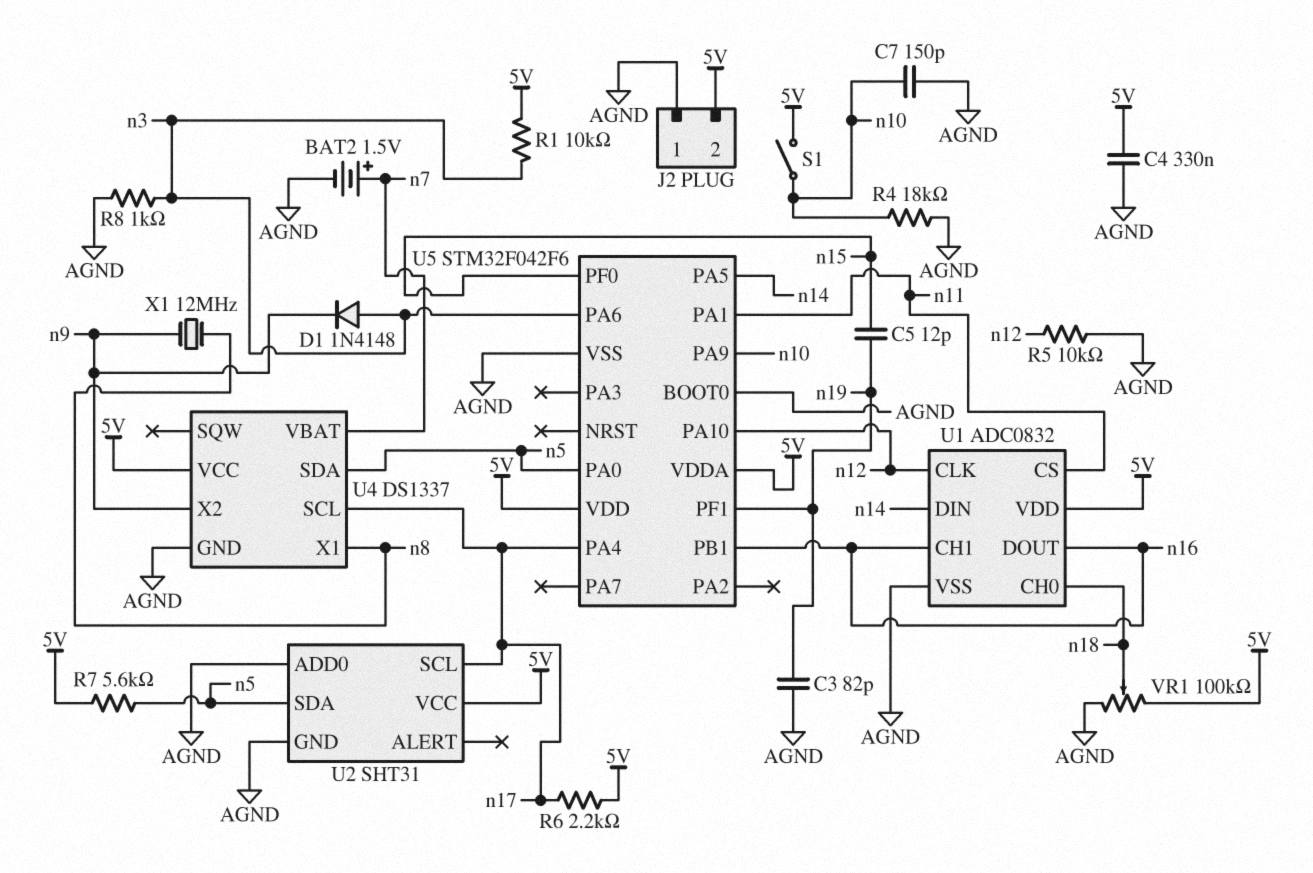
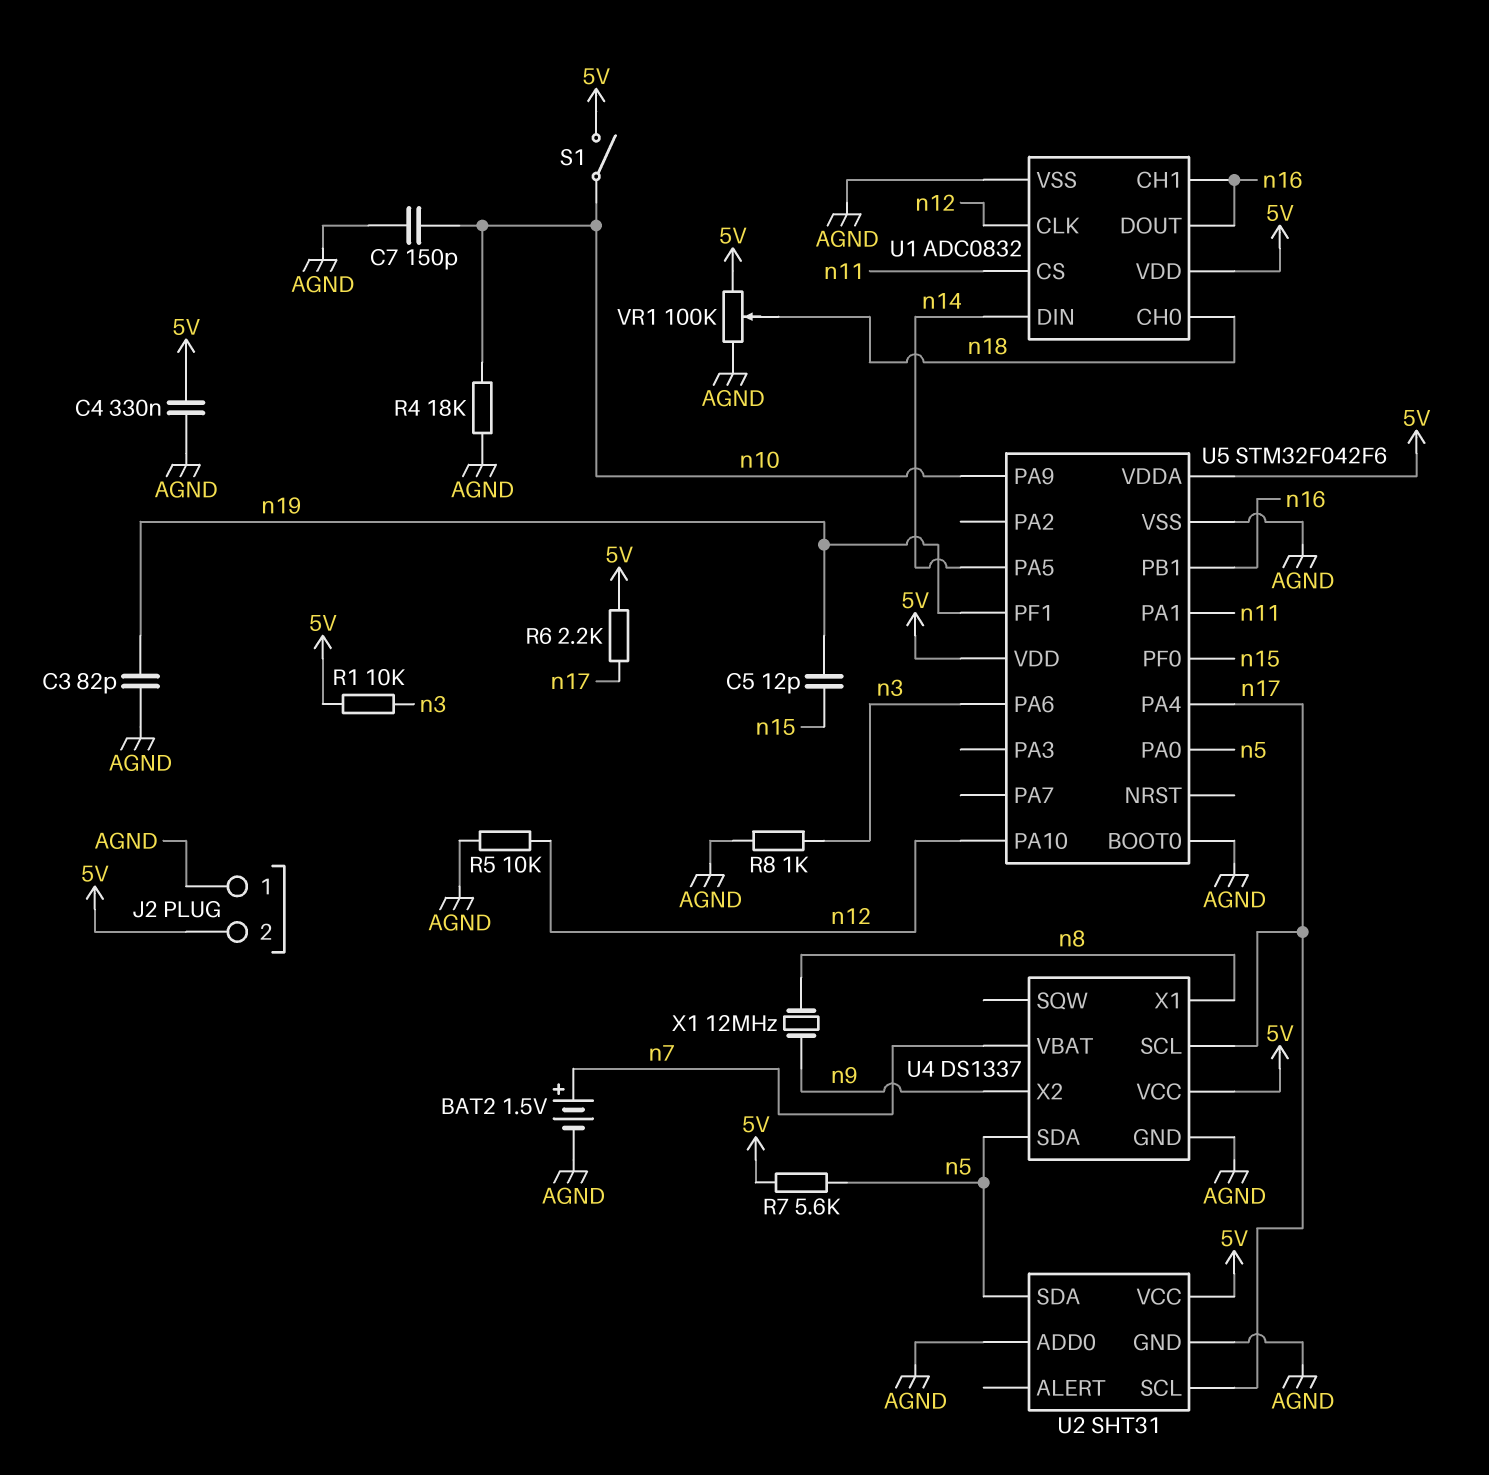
D1: diode 1N4148 (A n3, K n9) -> none

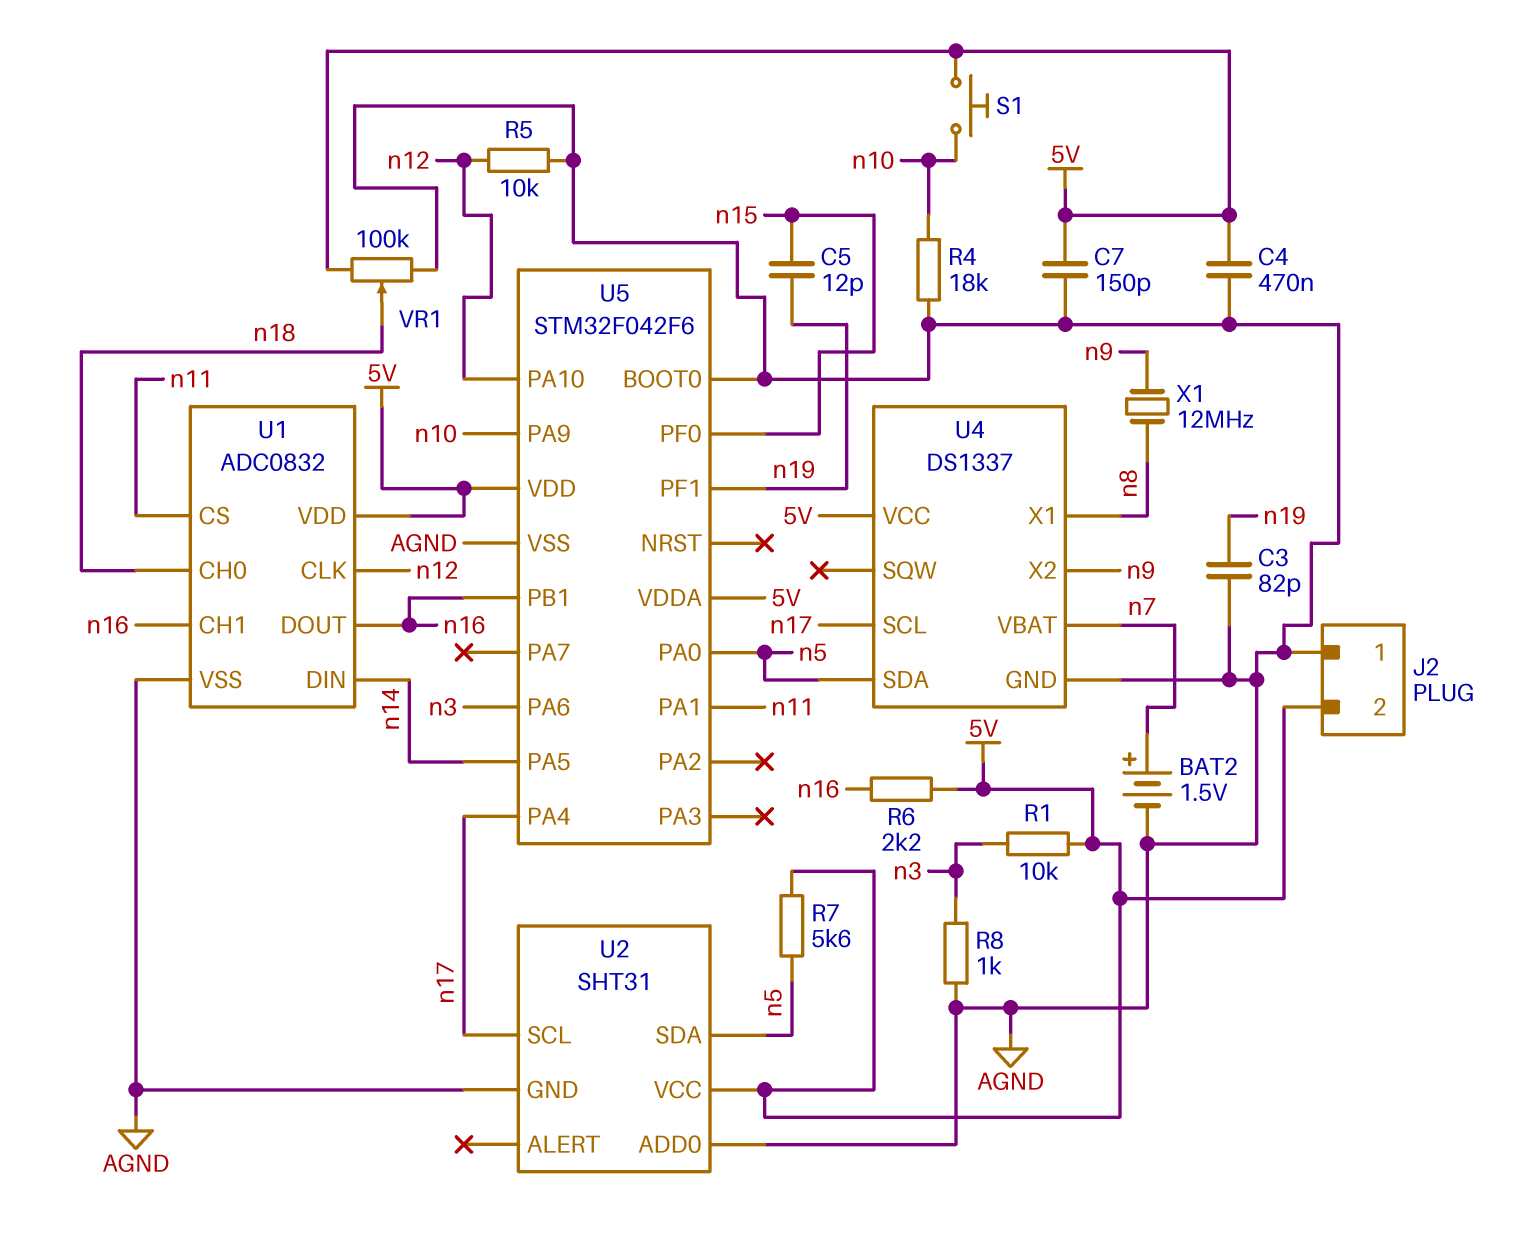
C4: 330nF (5V, AGND) -> 470nF (5V, AGND)
C7: 150pF (AGND, n10) -> 150pF (5V, AGND)
R6: 2.2k (5V, n17) -> 2.2k (5V, n16)
S1: switch (5V, n10) -> button (5V, n10)

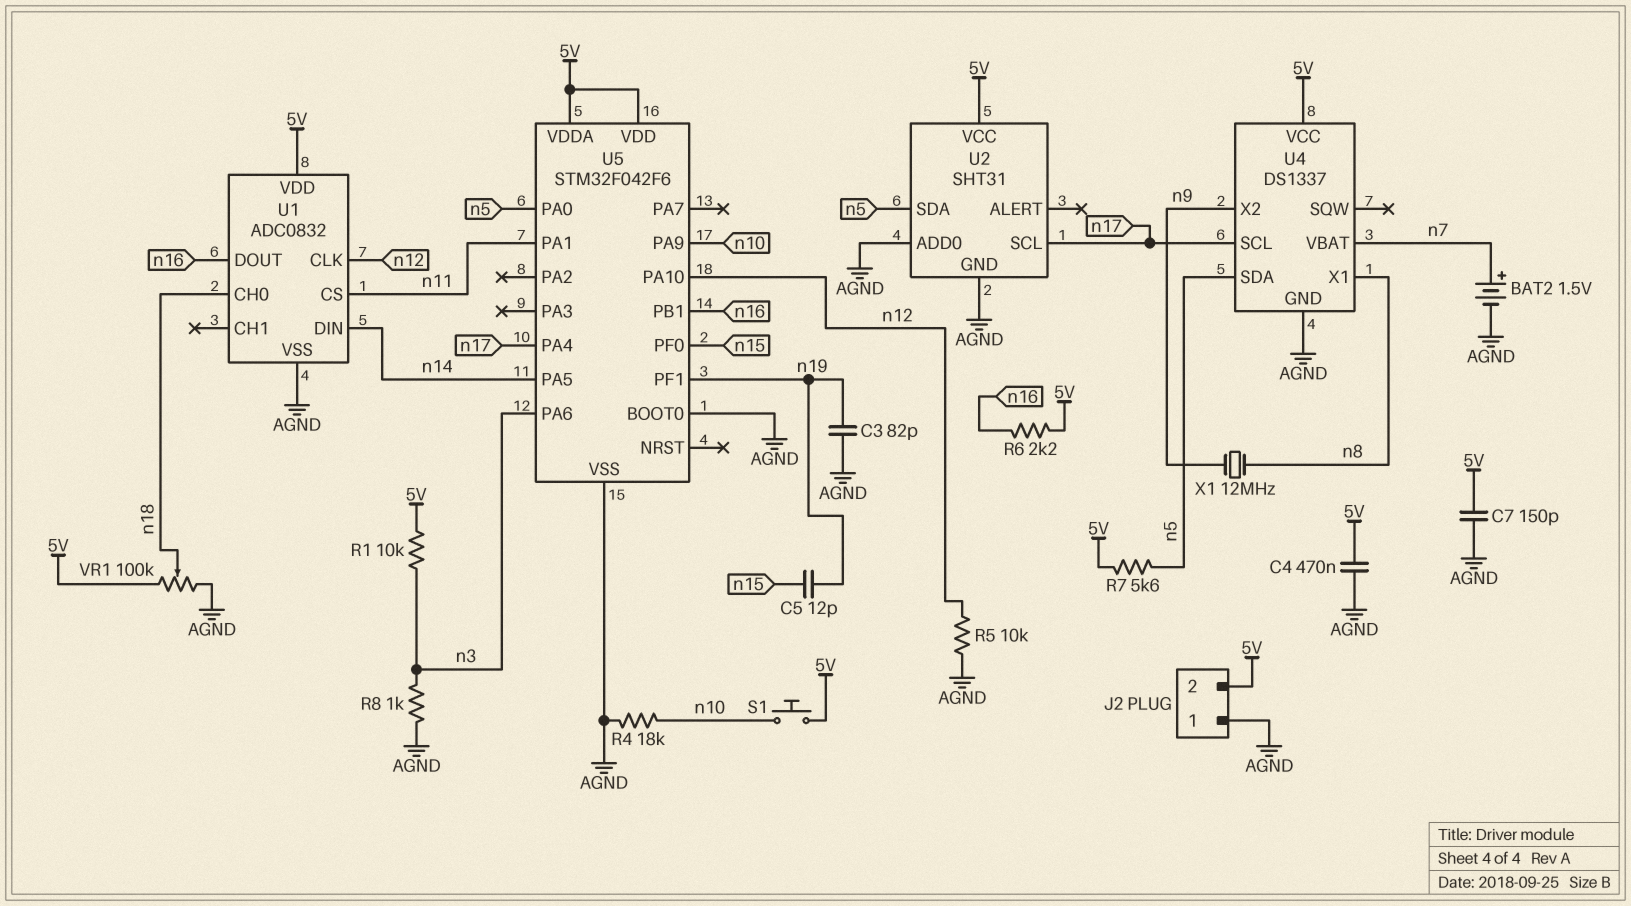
U1 pin CH1: n16 -> none

